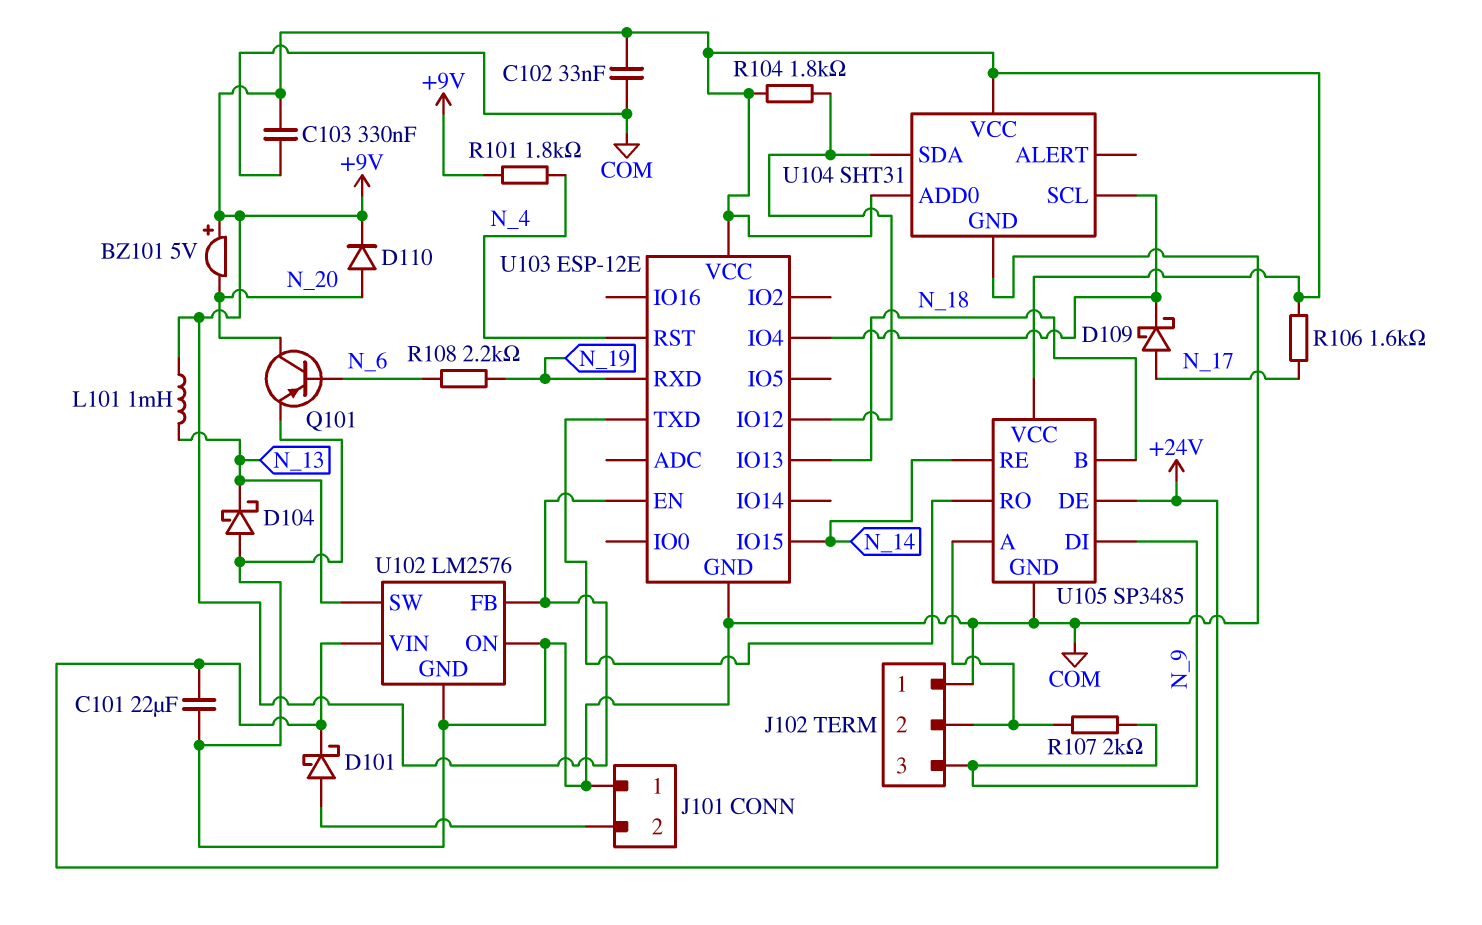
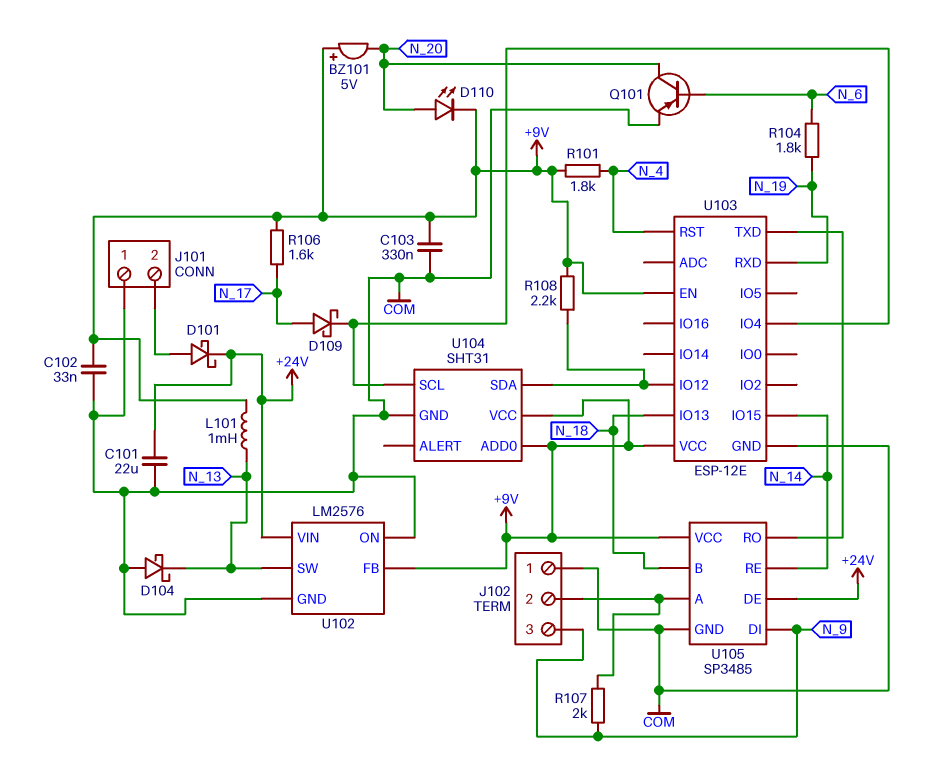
D110: diode (A N_20, K +9V) -> LED (A N_20, K +9V)
R104: 1.8k (+9V, U103/IO12) -> 1.8k (N_6, N_19)
R108: 2.2k (N_6, N_19) -> 2.2k (+9V, U103/IO12)

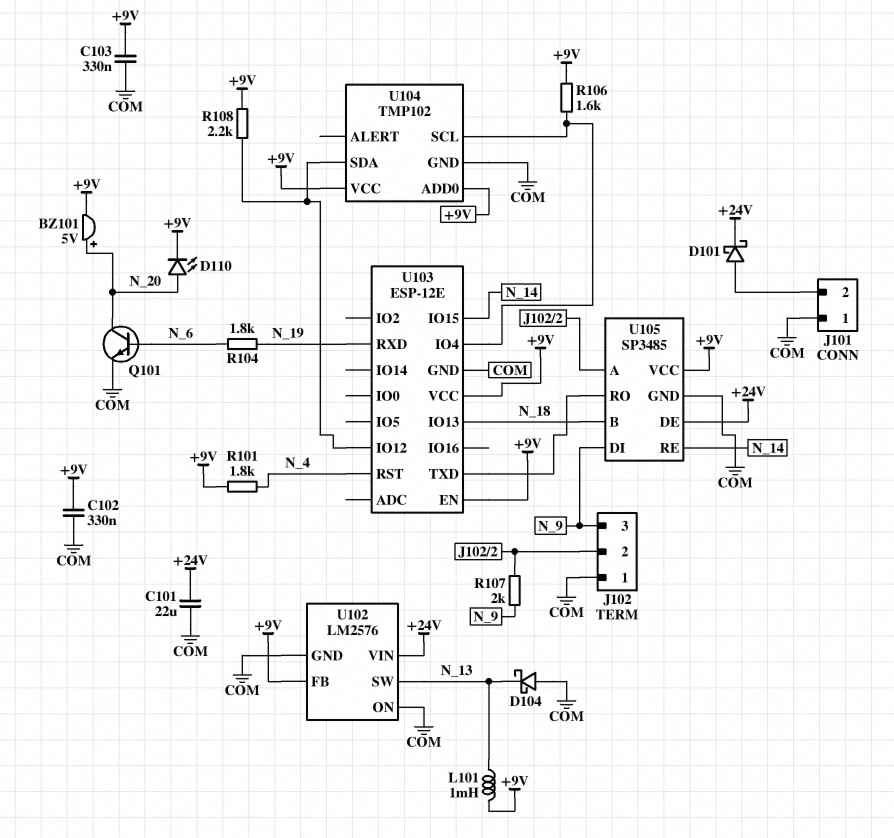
BZ101: buzzer 5V (plus +9V, minus N_20) -> buzzer 5V (plus N_20, minus +9V)
C102: 33nF (+9V, COM) -> 330nF (+9V, COM)
D109: schottky (A N_17, K U103/IO4) -> none
Q101: PNP (B N_6, C N_20, E COM) -> NPN (B N_6, C N_20, E COM)
R106: 1.6k (+9V, N_17) -> 1.6k (+9V, U103/IO4)
U104: SHT31 -> TMP102

